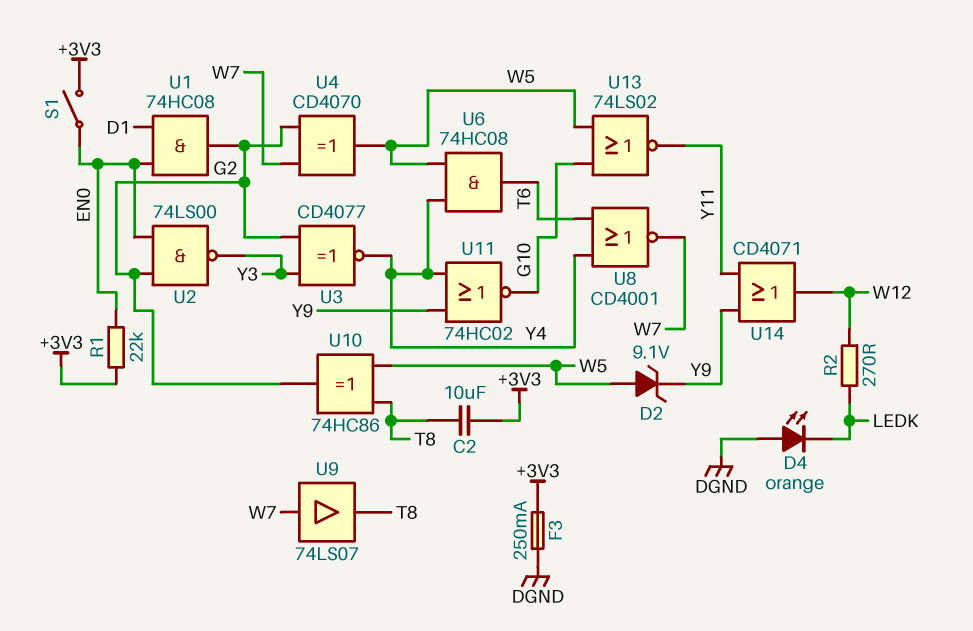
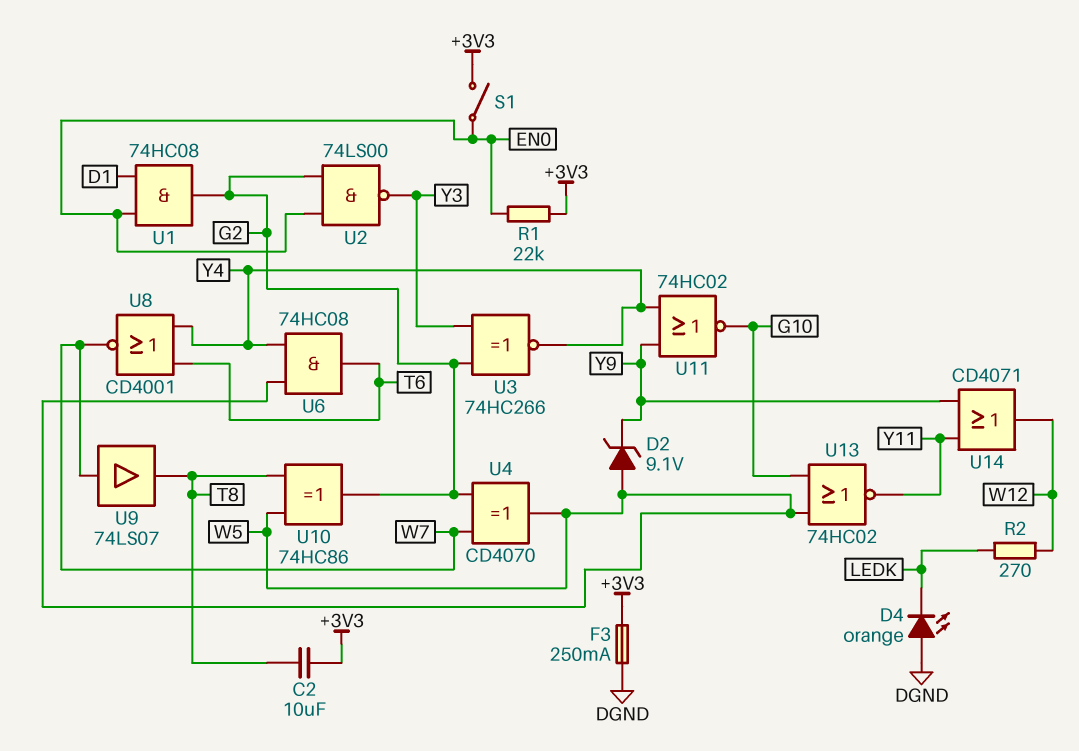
U3: XNOR CD4077 (in G2, in Y3, out Y4) -> XNOR 74HC266 (in G2, in Y3, out Y4)
U13: NOR 74LS02 (in G10, in W5, out Y11) -> NOR 74HC02 (in G10, in W5, out Y11)

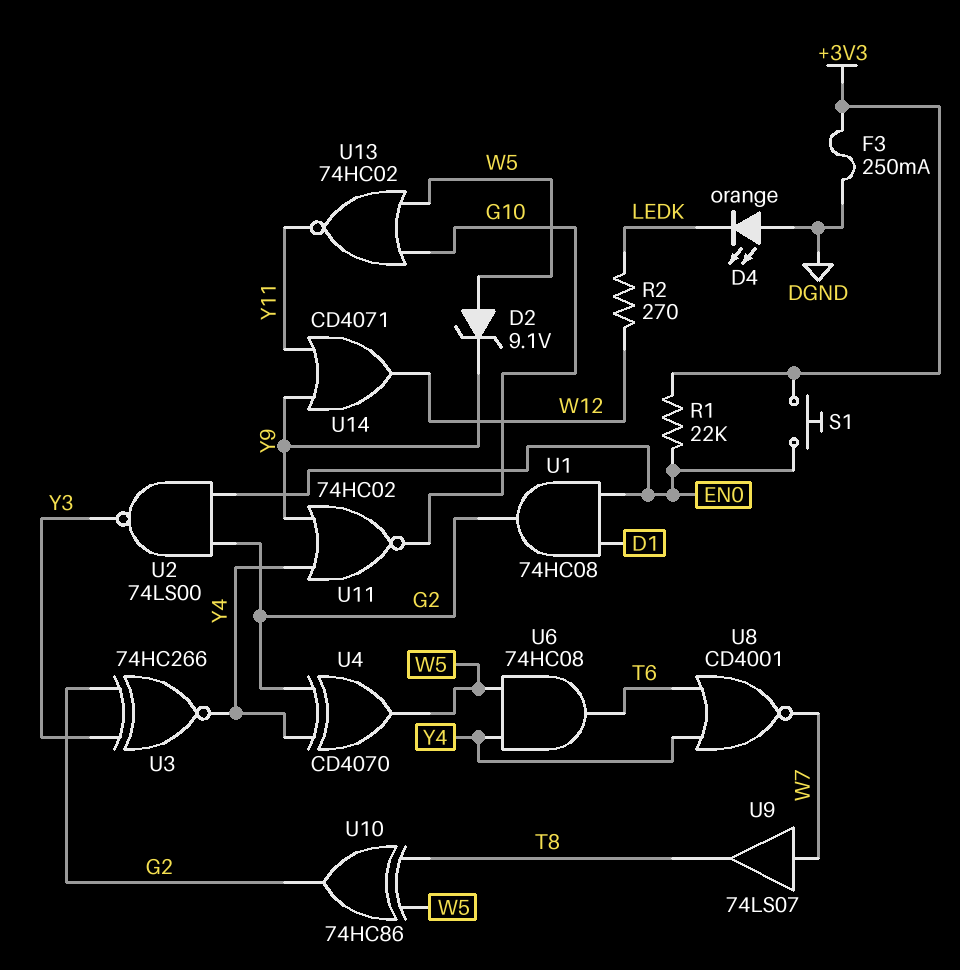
C2: 10uF (+3V3, T8) -> none
S1: switch (+3V3, EN0) -> button (+3V3, EN0)
U4: XOR CD4070 (in G2, in W7, out W5) -> XOR CD4070 (in G2, in Y4, out W5)

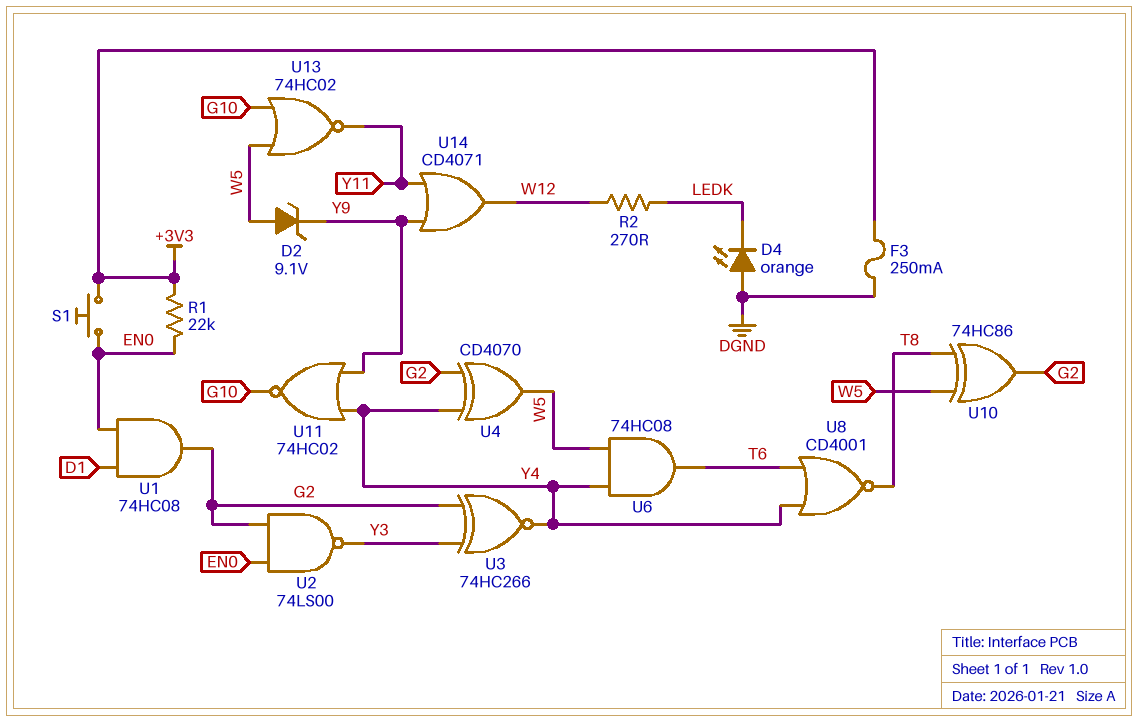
U8: NOR CD4001 (in T6, in Y4, out W7) -> NOR CD4001 (in T6, in Y4, out T8)
U9: buffer 74LS07 (in W7, out T8) -> none

